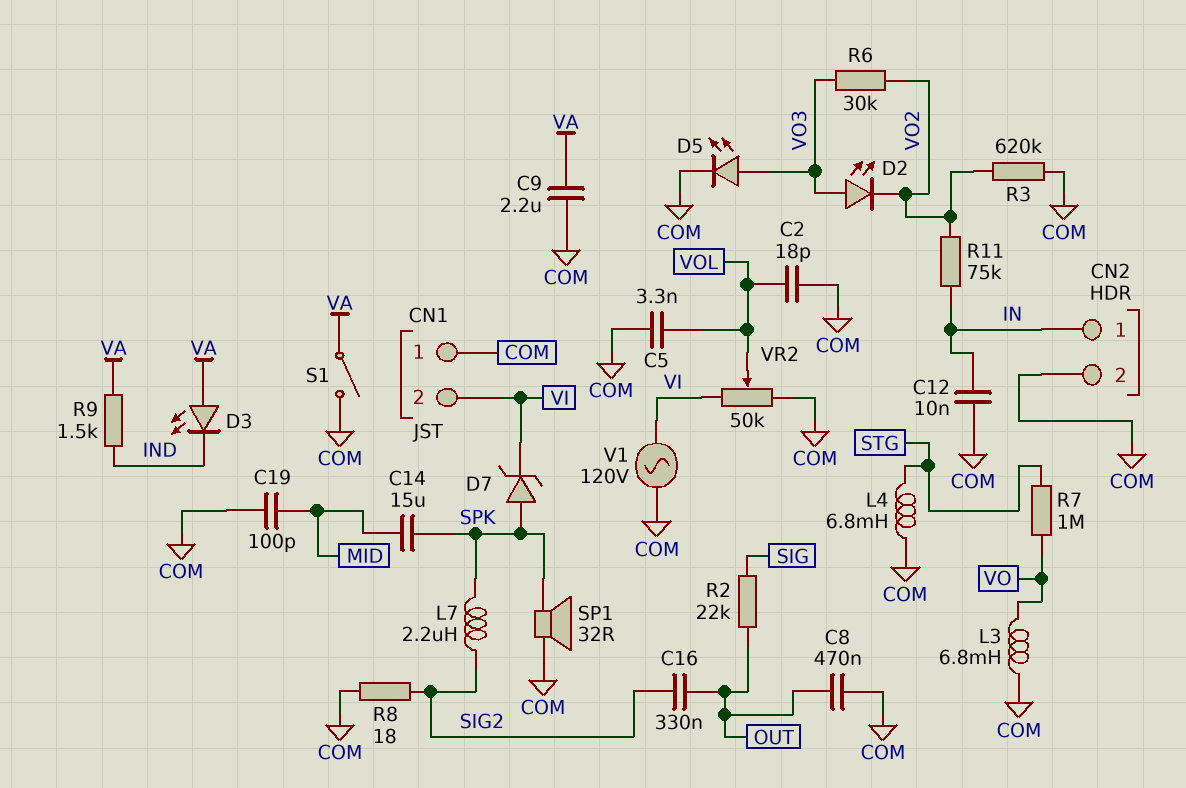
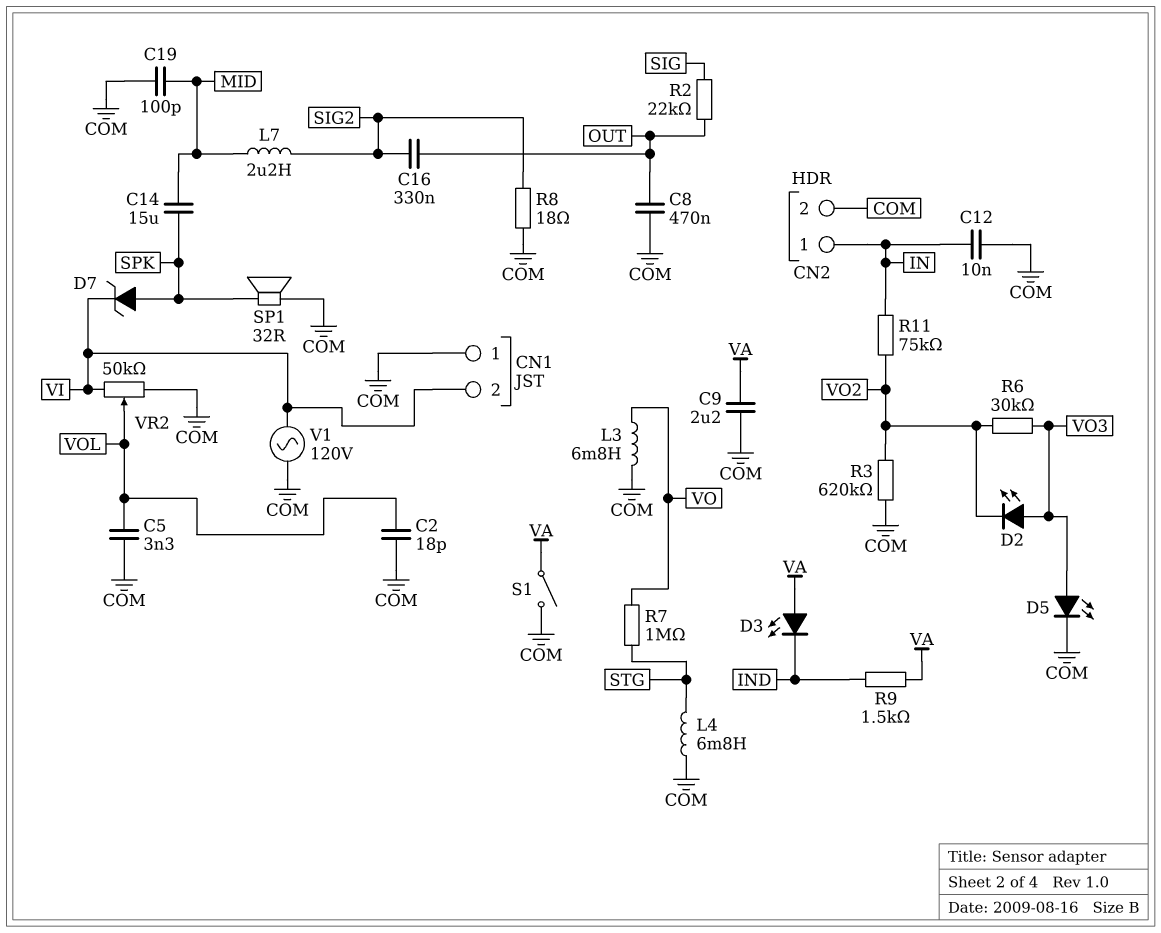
L7: 2.2uH (SIG2, SPK) -> 2.2uH (MID, SIG2)

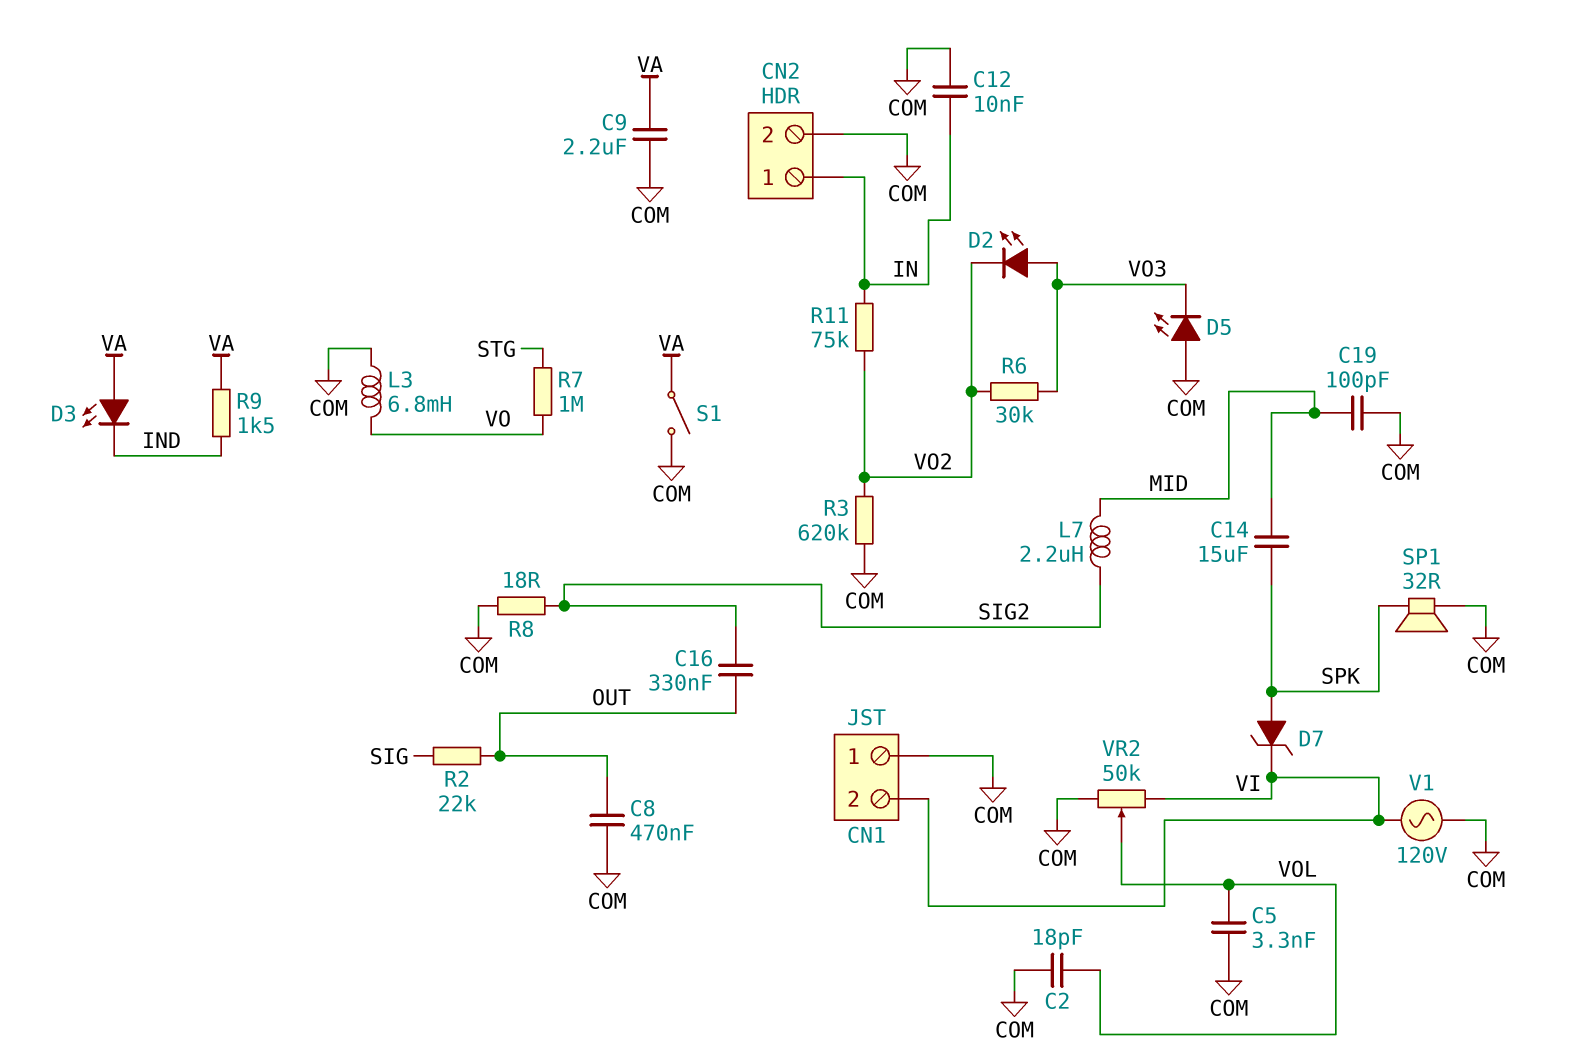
D5: LED (A VO3, K COM) -> LED (A COM, K VO3)
L4: 6.8mH (COM, STG) -> none

